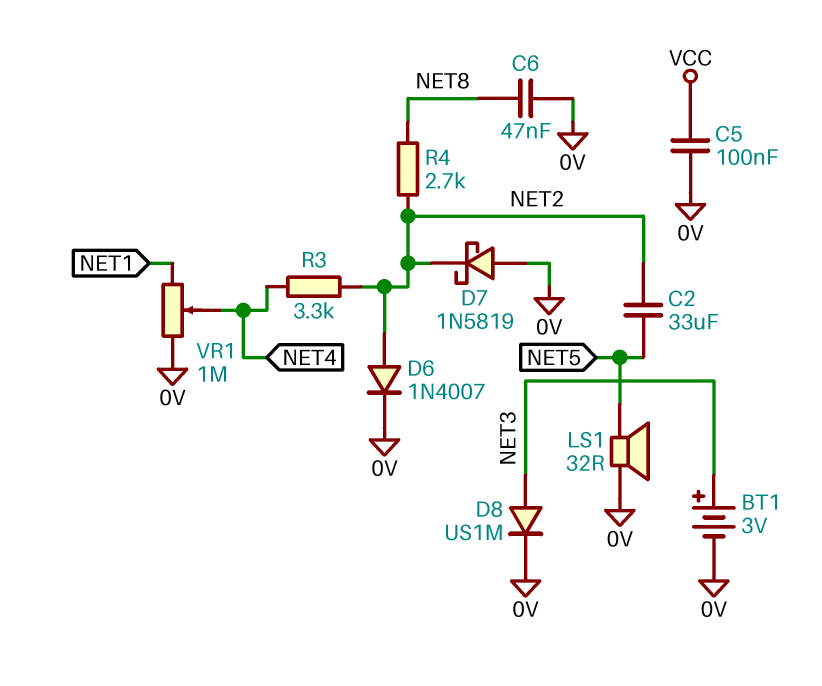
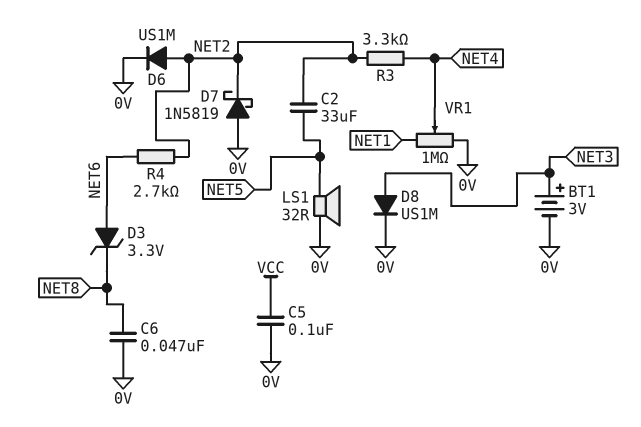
D3: none -> zener 3.3V (A NET6, K NET8)
D6: diode 1N4007 (A NET2, K 0V) -> diode US1M (A NET2, K 0V)
R4: 2.7k (NET2, NET8) -> 2.7k (NET2, NET6)

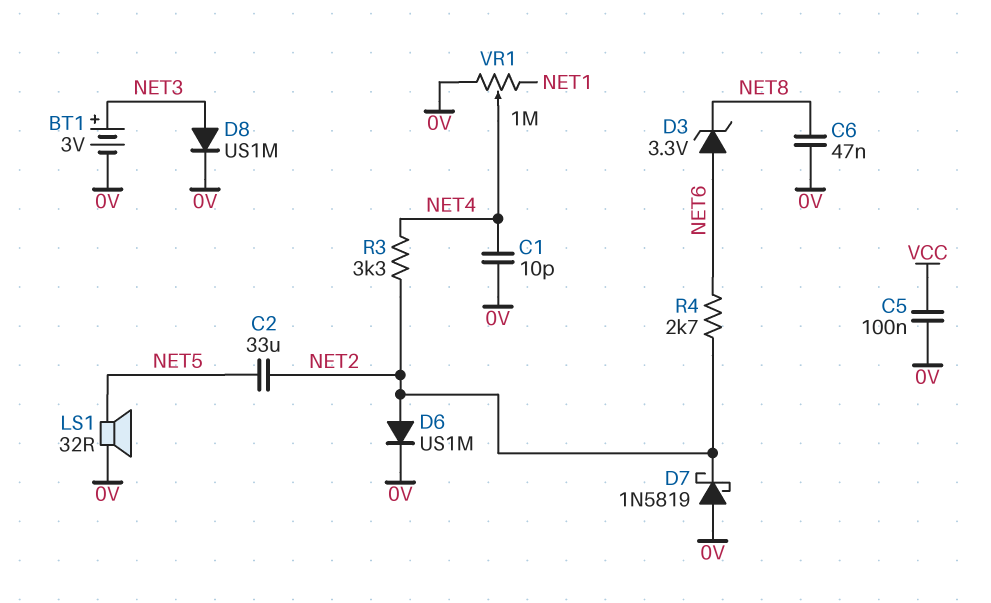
C1: none -> 10pF (0V, NET4)

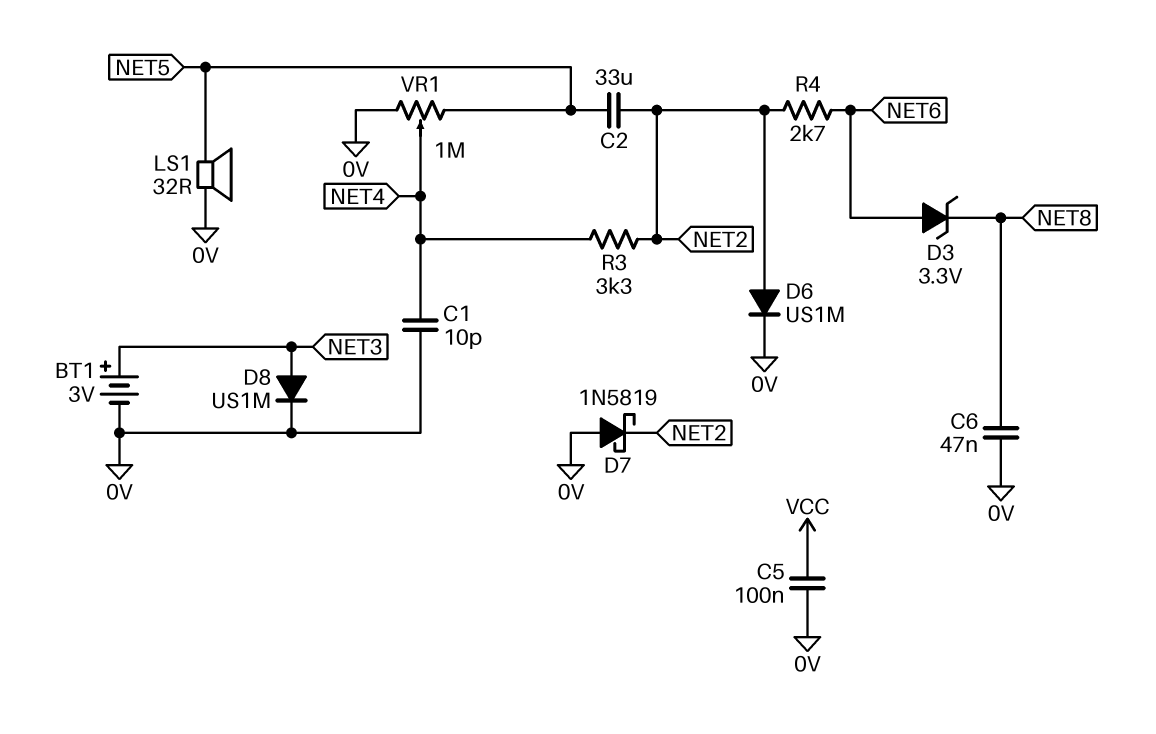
VR1: 1M (0V, NET1, wiper NET4) -> 1M (0V, NET5, wiper NET4)

